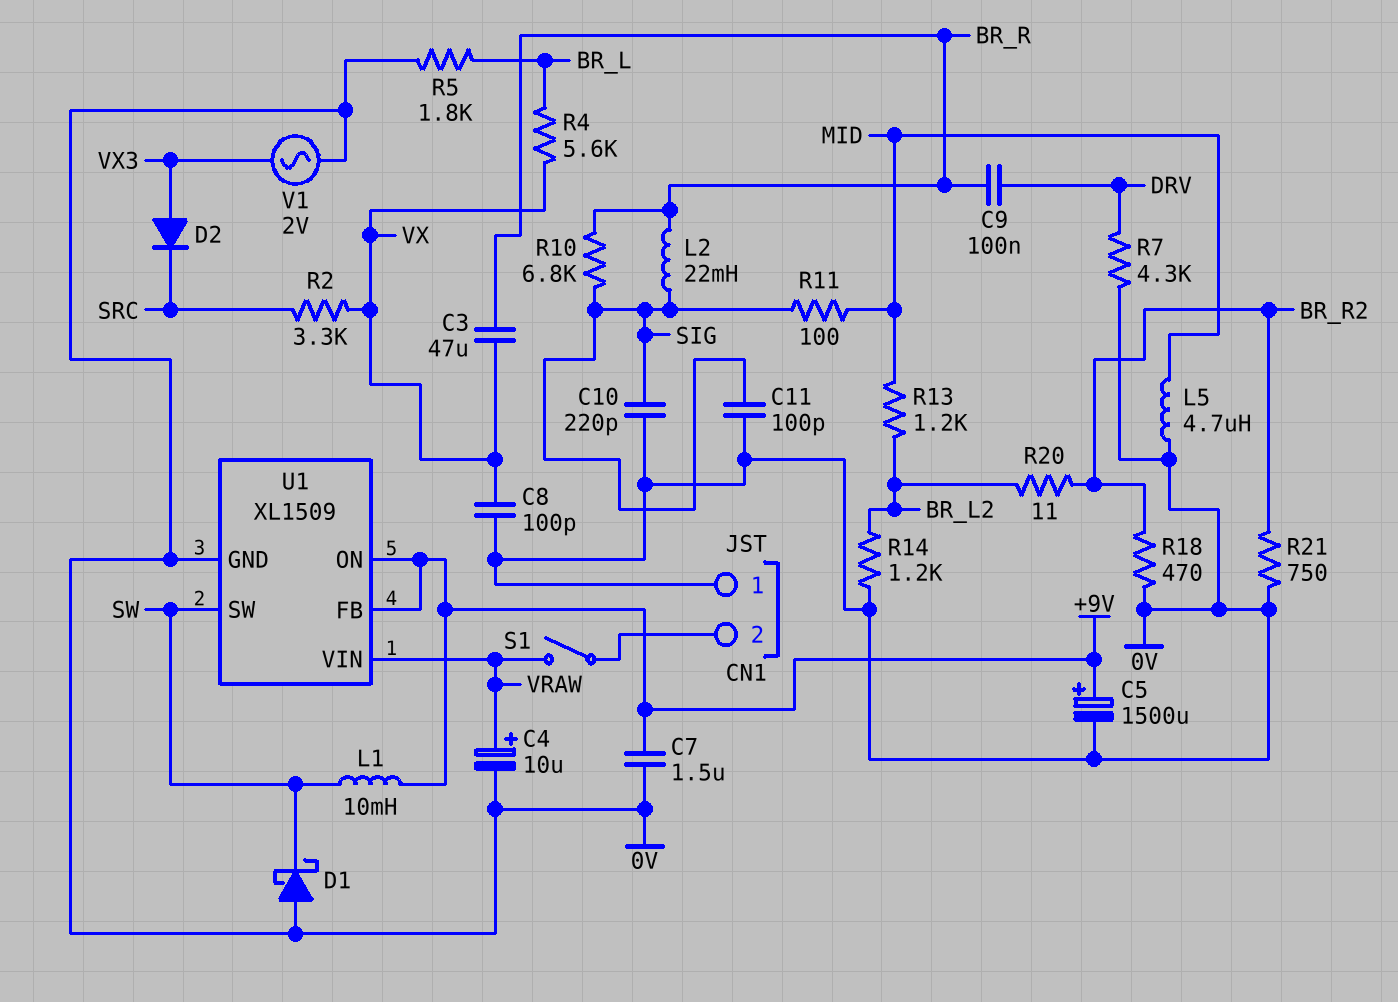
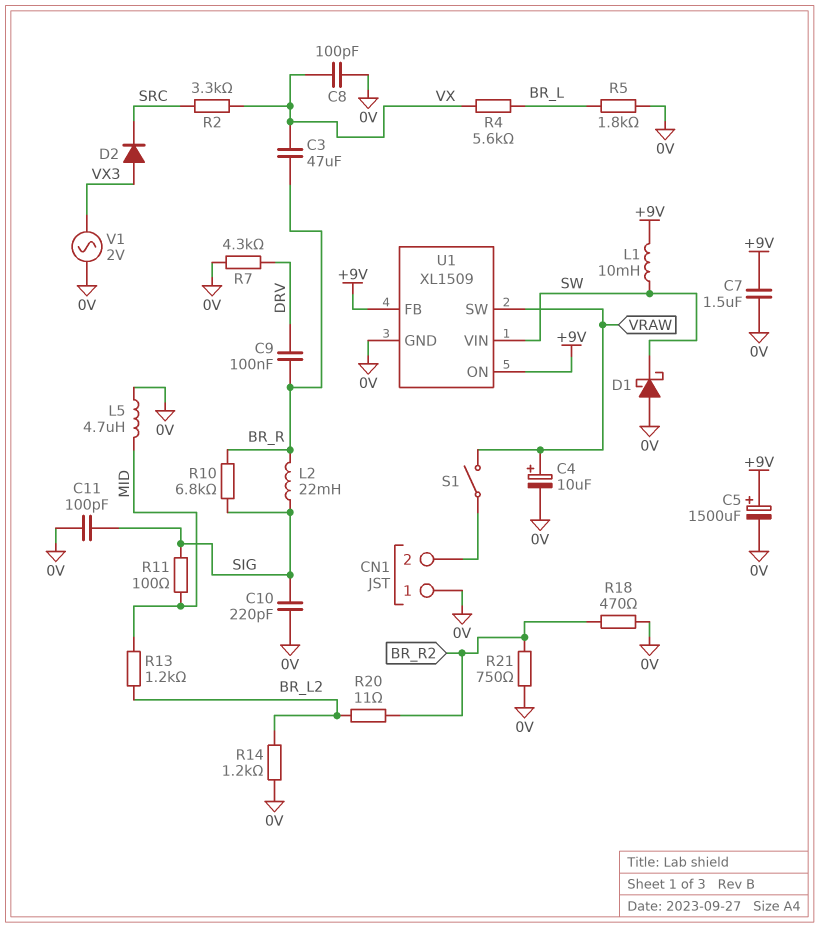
U1 pin SW: SW -> VRAW
U1 pin VIN: VRAW -> SW

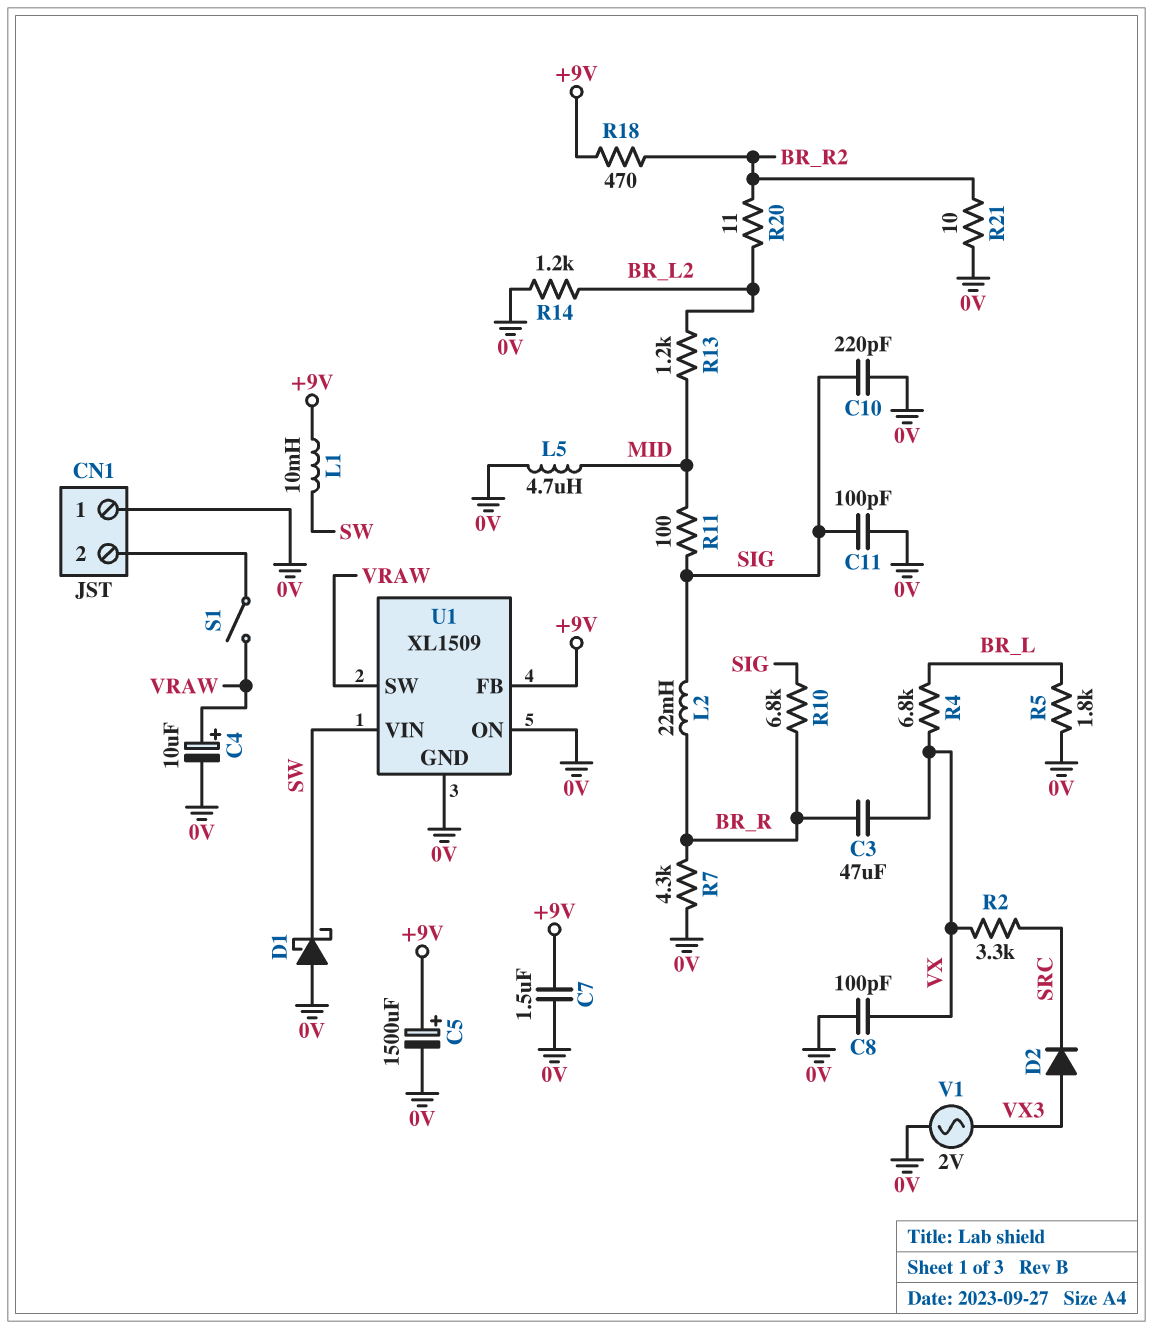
C9: 100nF (BR_R, DRV) -> none
R4: 5.6k (BR_L, VX) -> 6.8k (BR_L, VX)
R7: 4.3k (0V, DRV) -> 4.3k (0V, BR_R)
R18: 470 (0V, BR_R2) -> 470 (+9V, BR_R2)
R21: 750 (0V, BR_R2) -> 10 (0V, BR_R2)
U1 pin ON: +9V -> 0V

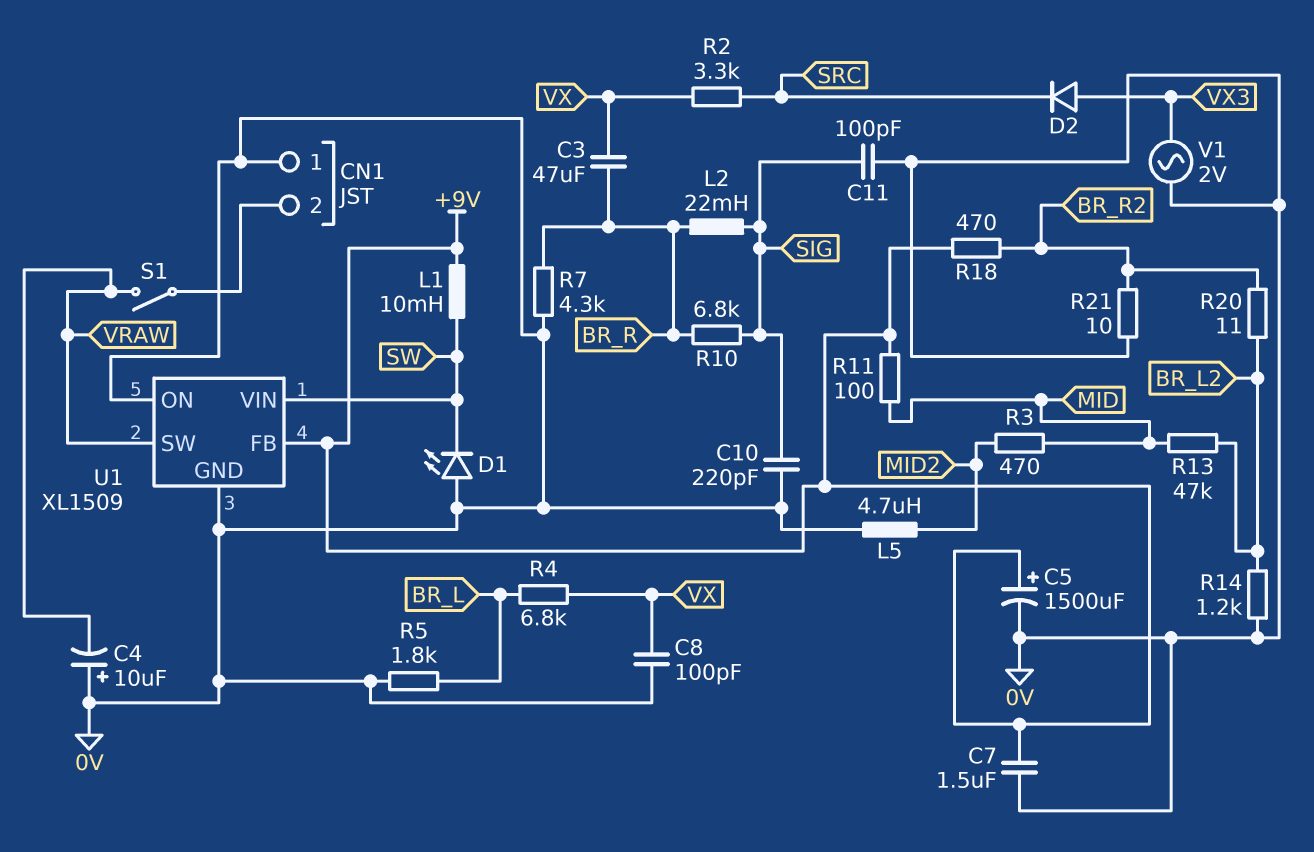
C4: 10uF (plus VRAW, minus 0V) -> 10uF (plus 0V, minus VRAW)
D1: schottky (A 0V, K SW) -> LED (A 0V, K SW)
L5: 4.7uH (0V, MID) -> 4.7uH (0V, MID2)
R3: none -> 470 (MID, MID2)
R11: 100 (MID, SIG) -> 100 (+9V, MID)
R13: 1.2k (BR_L2, MID) -> 47k (BR_L2, MID)

